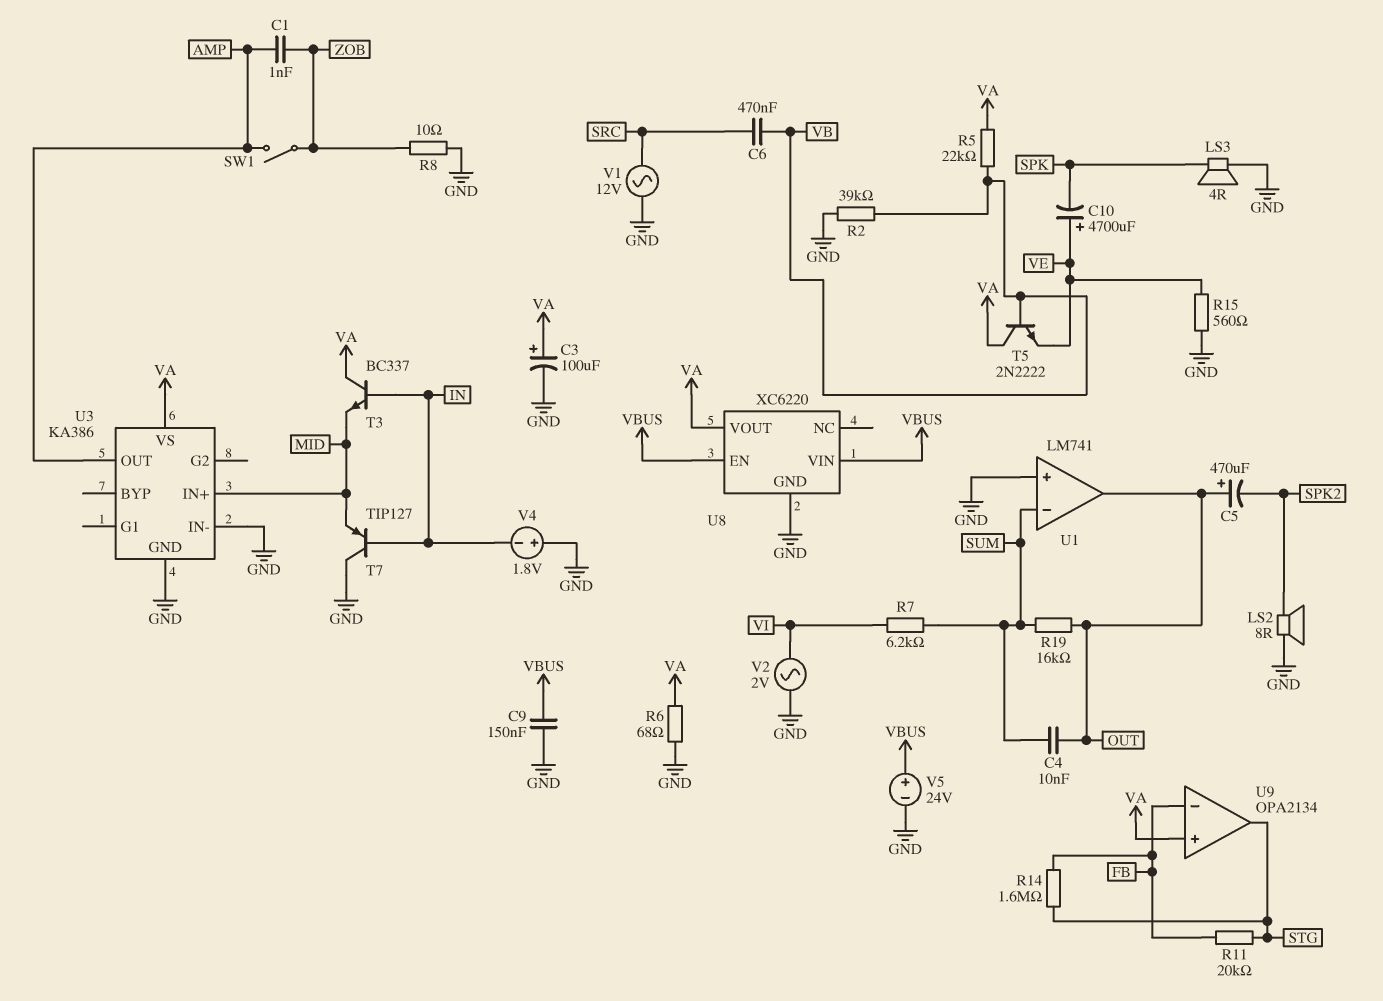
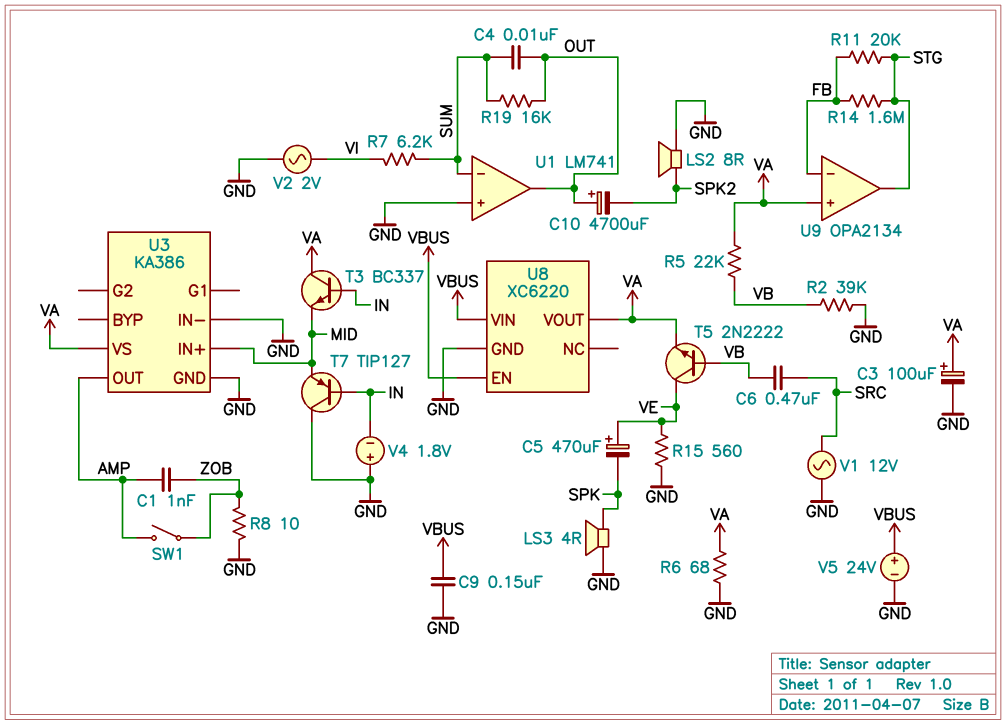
C5: 470uF (plus OUT, minus SPK2) -> 470uF (plus VE, minus SPK)
C10: 4700uF (plus VE, minus SPK) -> 4700uF (plus OUT, minus SPK2)
T5: NPN 2N2222 (B VB, C VA, E VE) -> NPN 2N2222 (B VB, C VE, E VA)

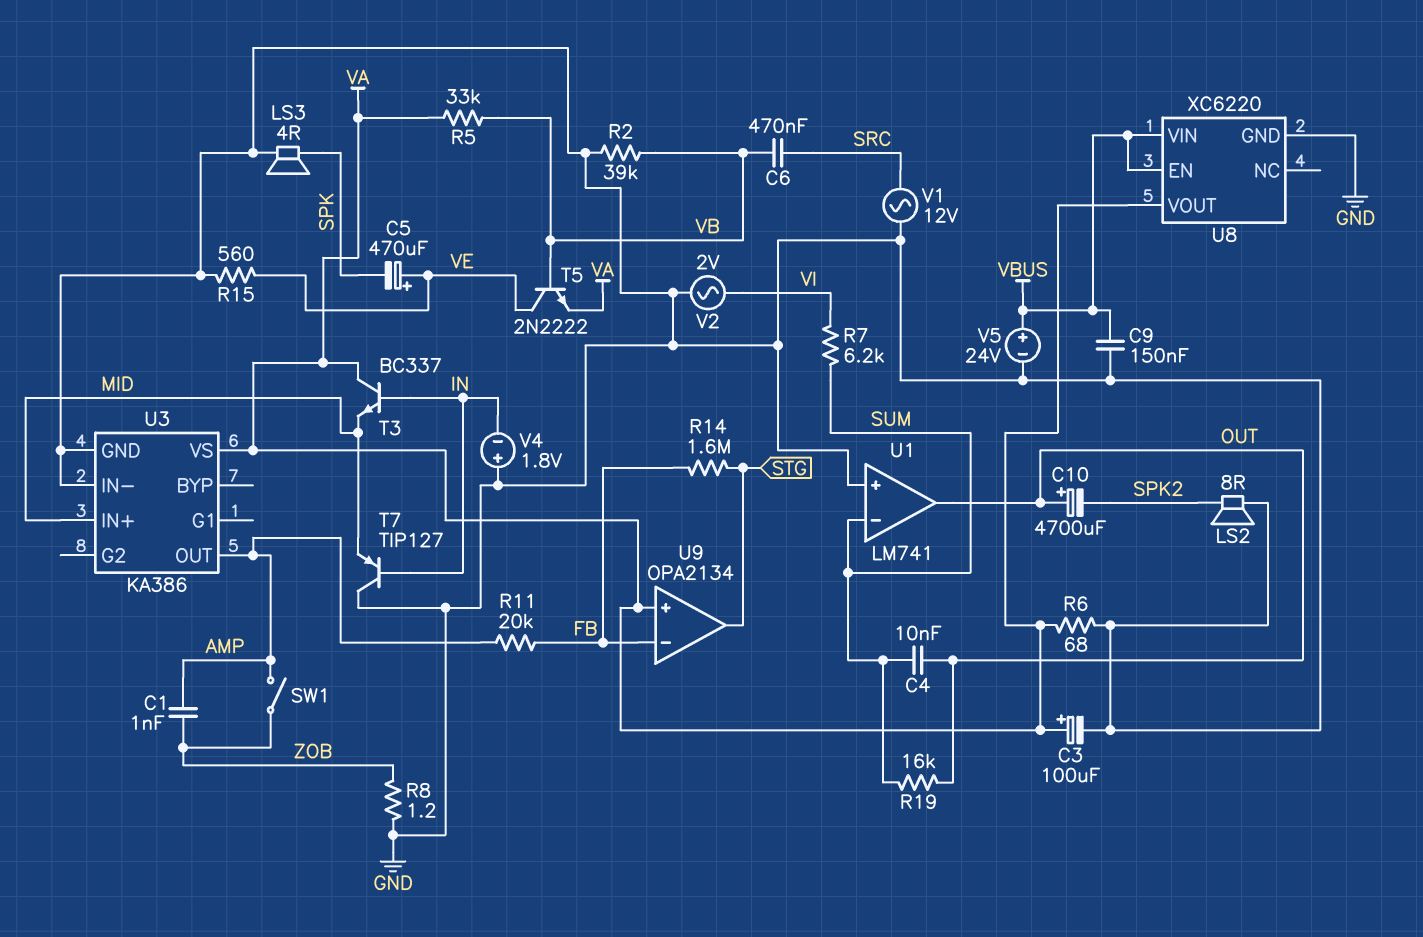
R5: 22k (VA, VB) -> 33k (VA, VB)
R8: 10 (GND, ZOB) -> 1.2 (GND, ZOB)
R11: 20k (FB, STG) -> 20k (AMP, FB)

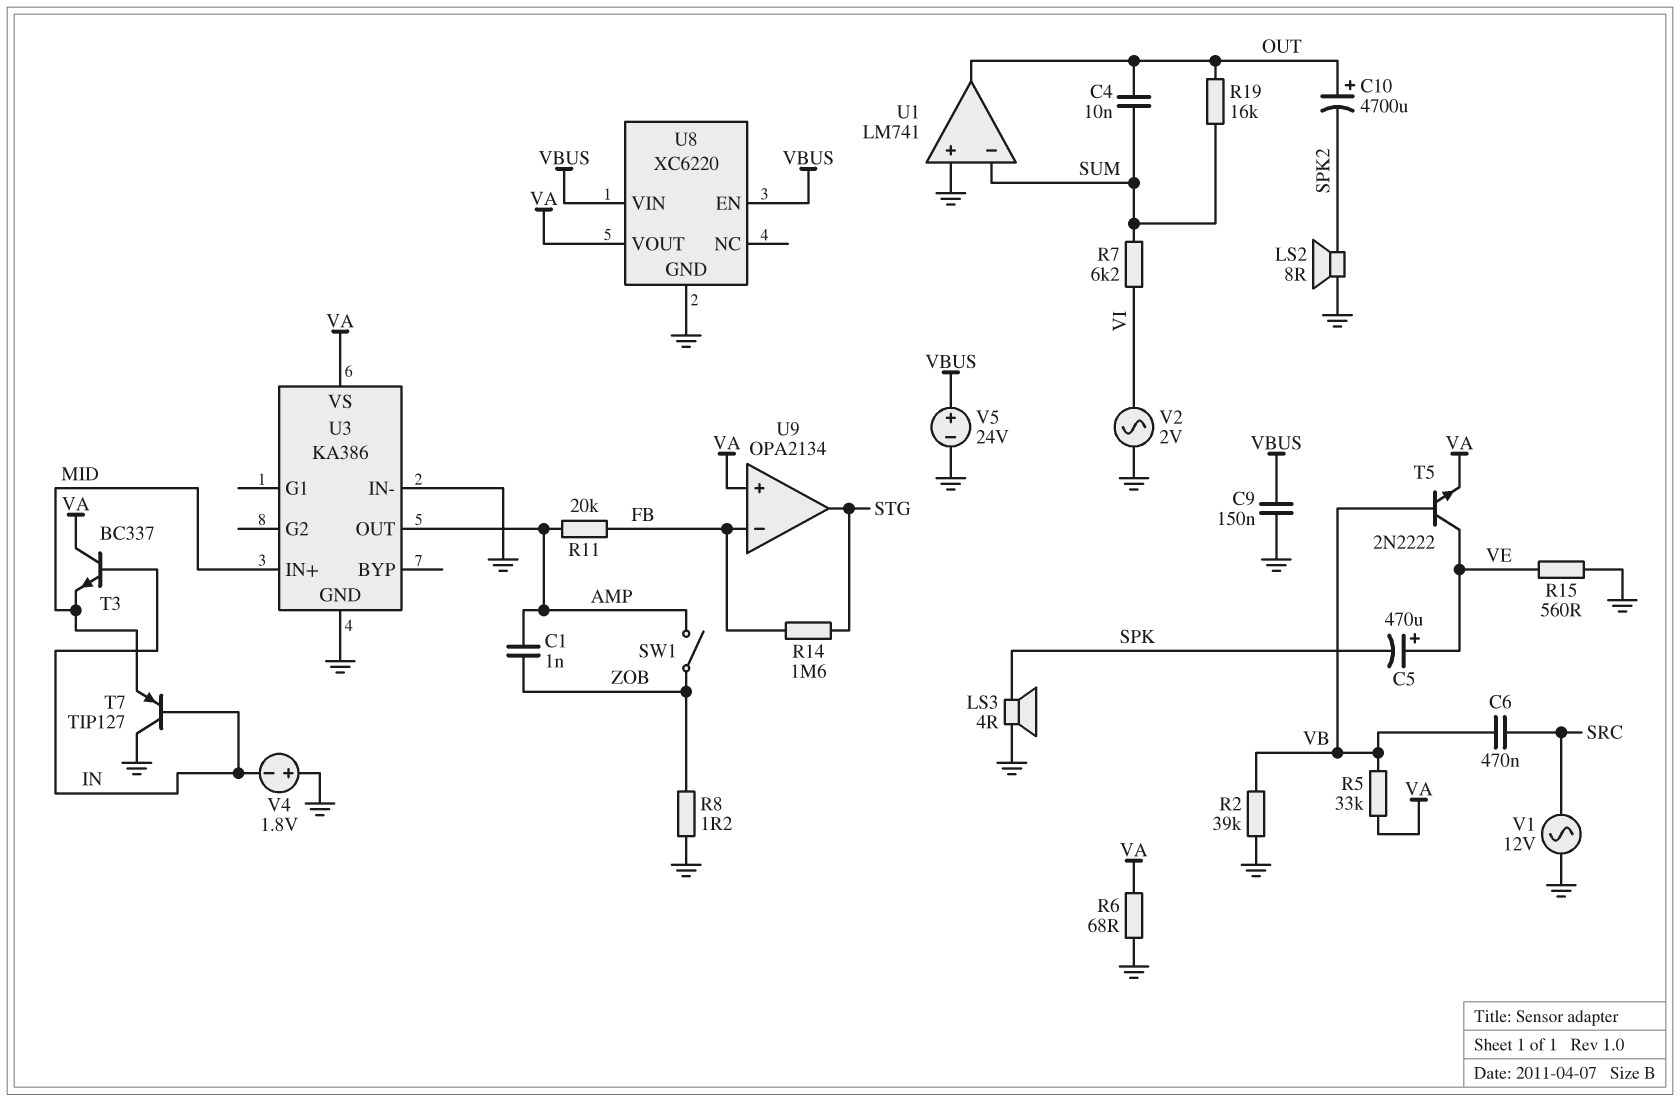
C3: 100uF (plus VA, minus GND) -> none

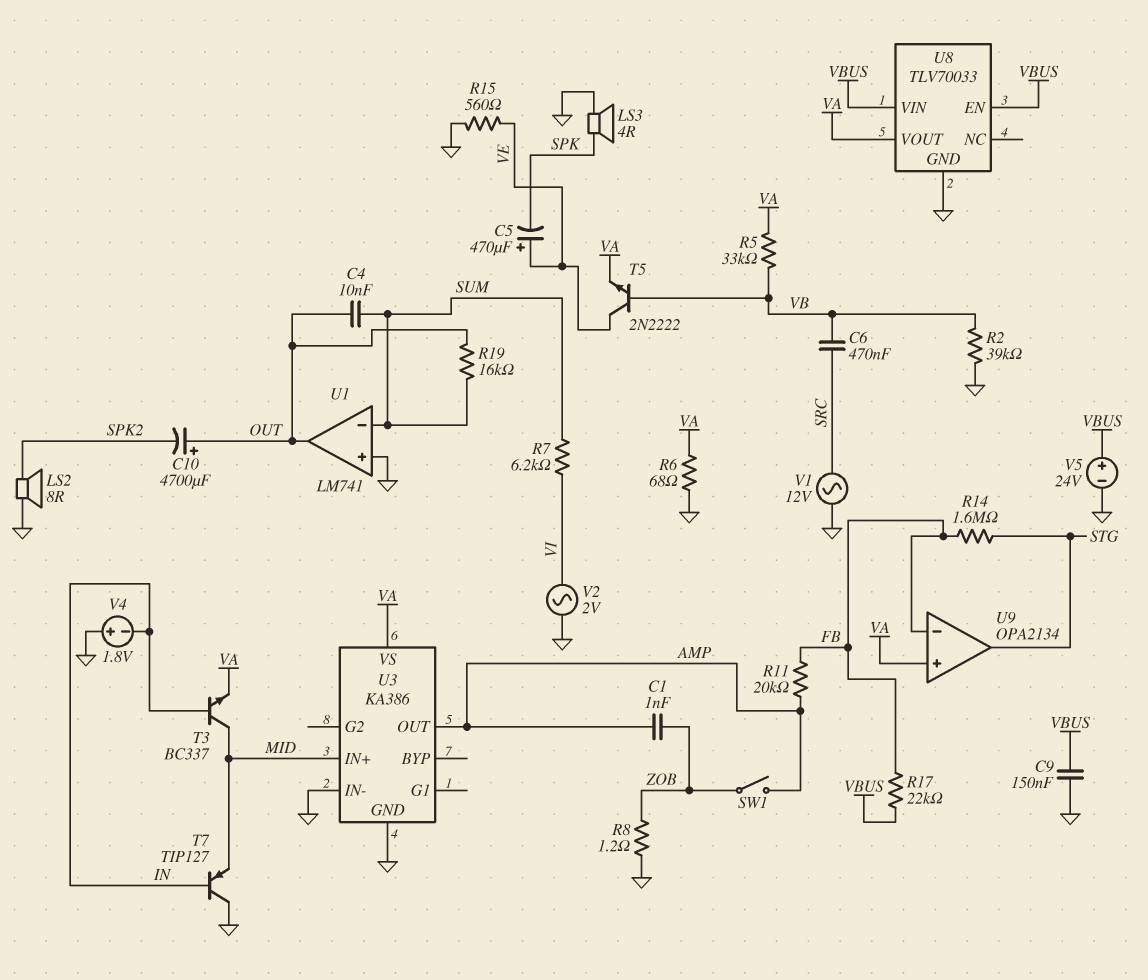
R17: none -> 22k (FB, VBUS)
T3: NPN BC337 (B IN, C VA, E MID) -> NPN BC337 (B IN, C MID, E VA)
U8: XC6220 -> TLV70033

